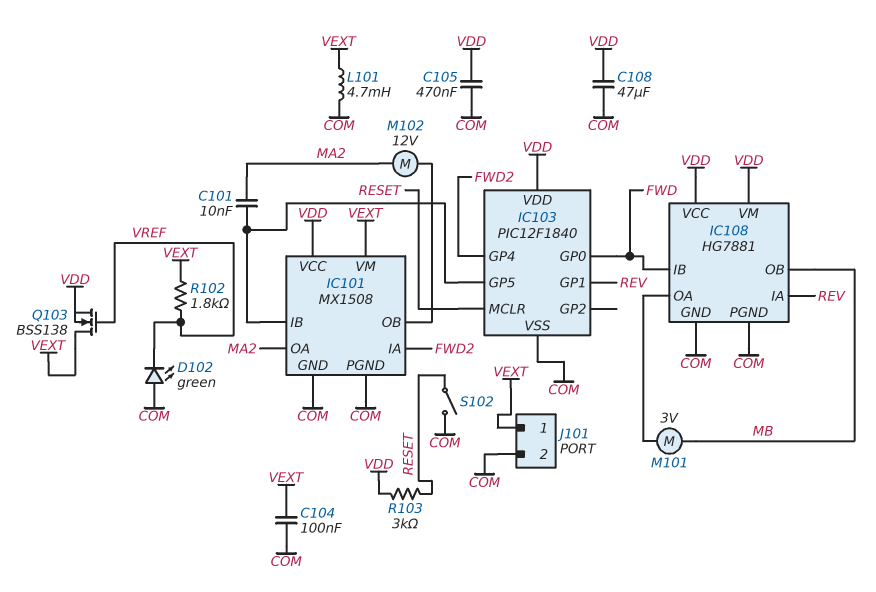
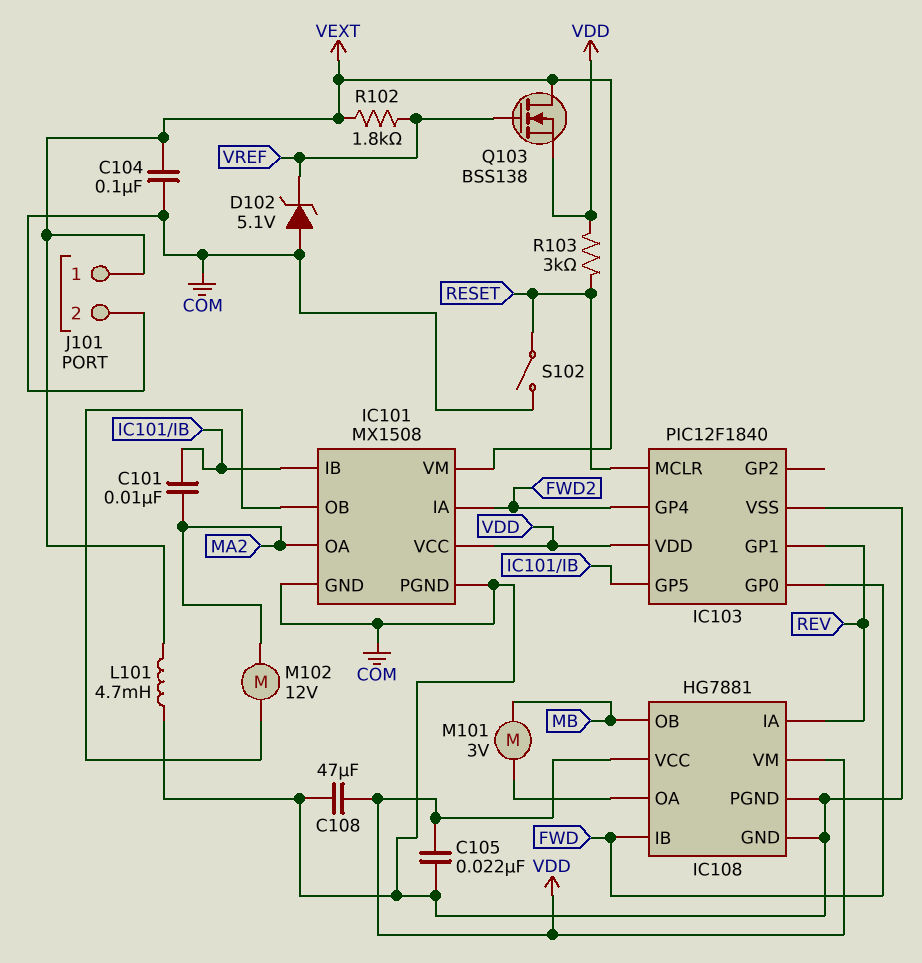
C105: 470nF (COM, VDD) -> 22nF (COM, VDD)
D102: LED green (A COM, K VREF) -> zener 5.1V (A COM, K VREF)

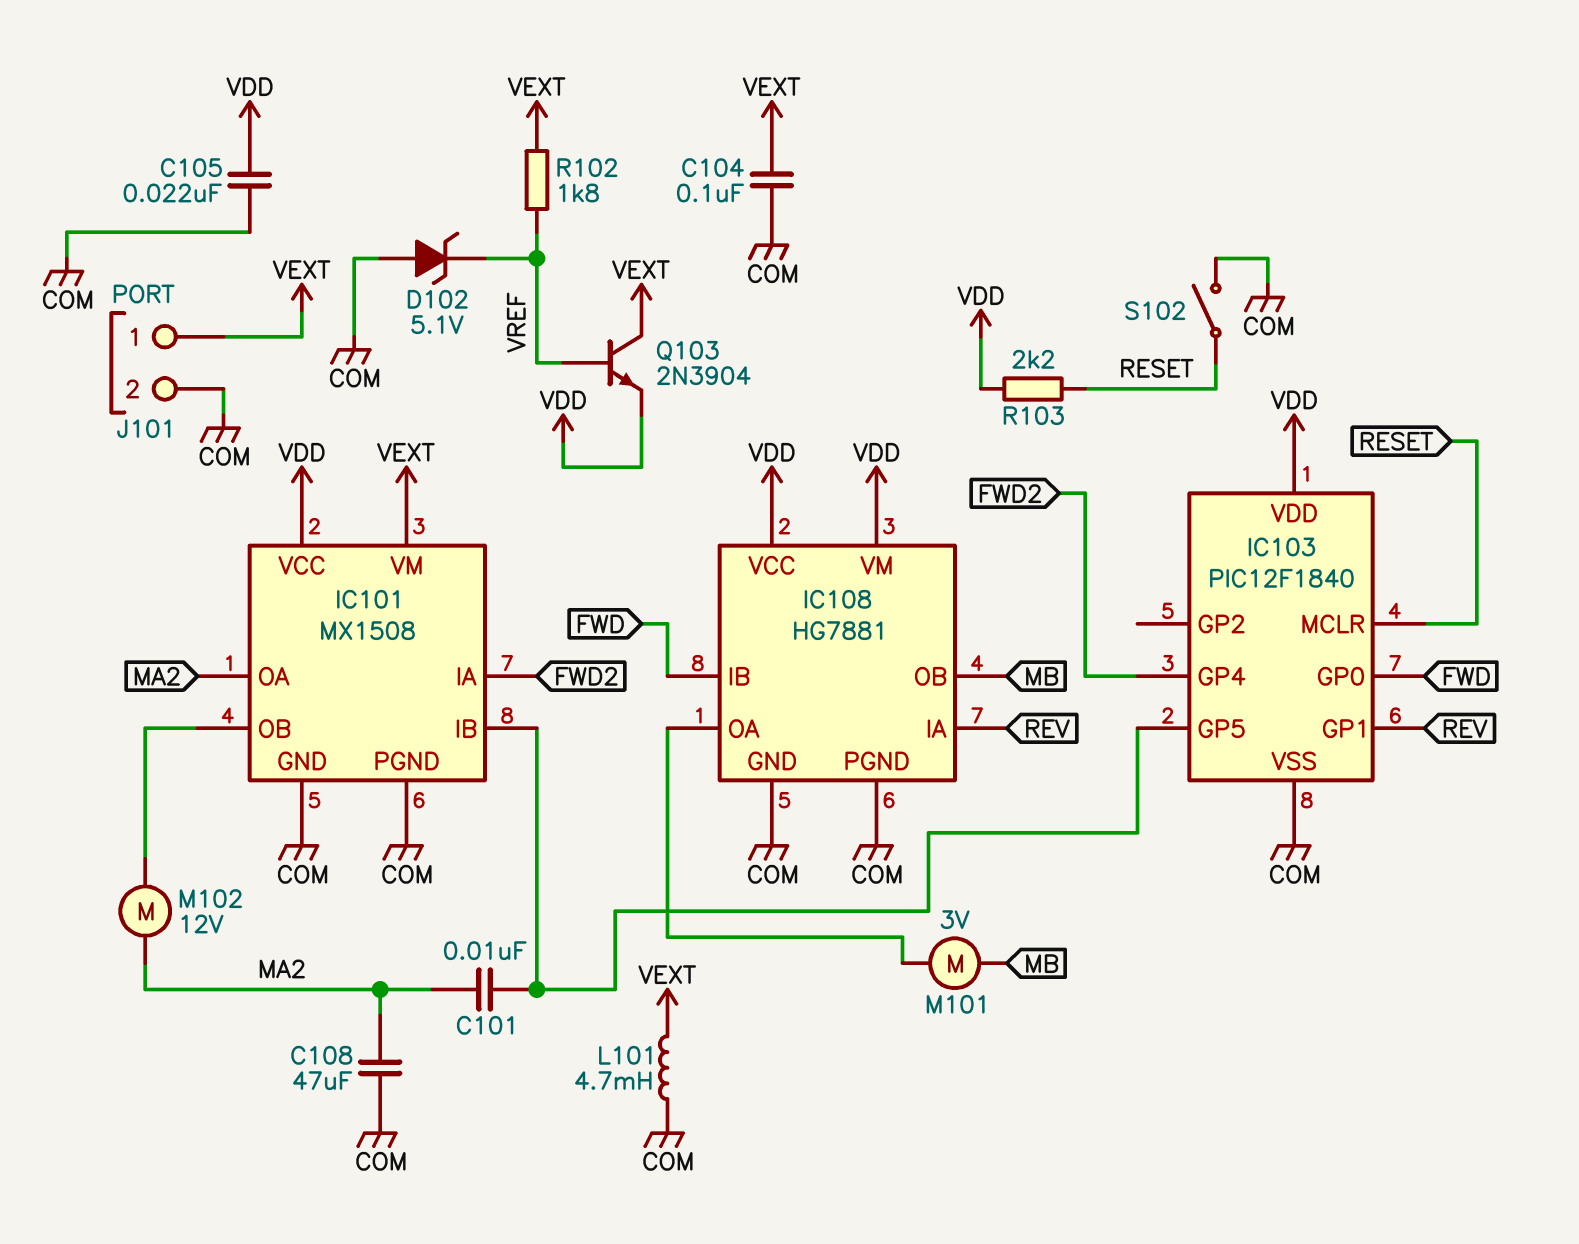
C108: 47uF (COM, VDD) -> 47uF (COM, MA2)
Q103: NMOS BSS138 (G VREF, D VEXT, S VDD) -> NPN 2N3904 (B VREF, C VEXT, E VDD)
R103: 3k (RESET, VDD) -> 2.2k (RESET, VDD)

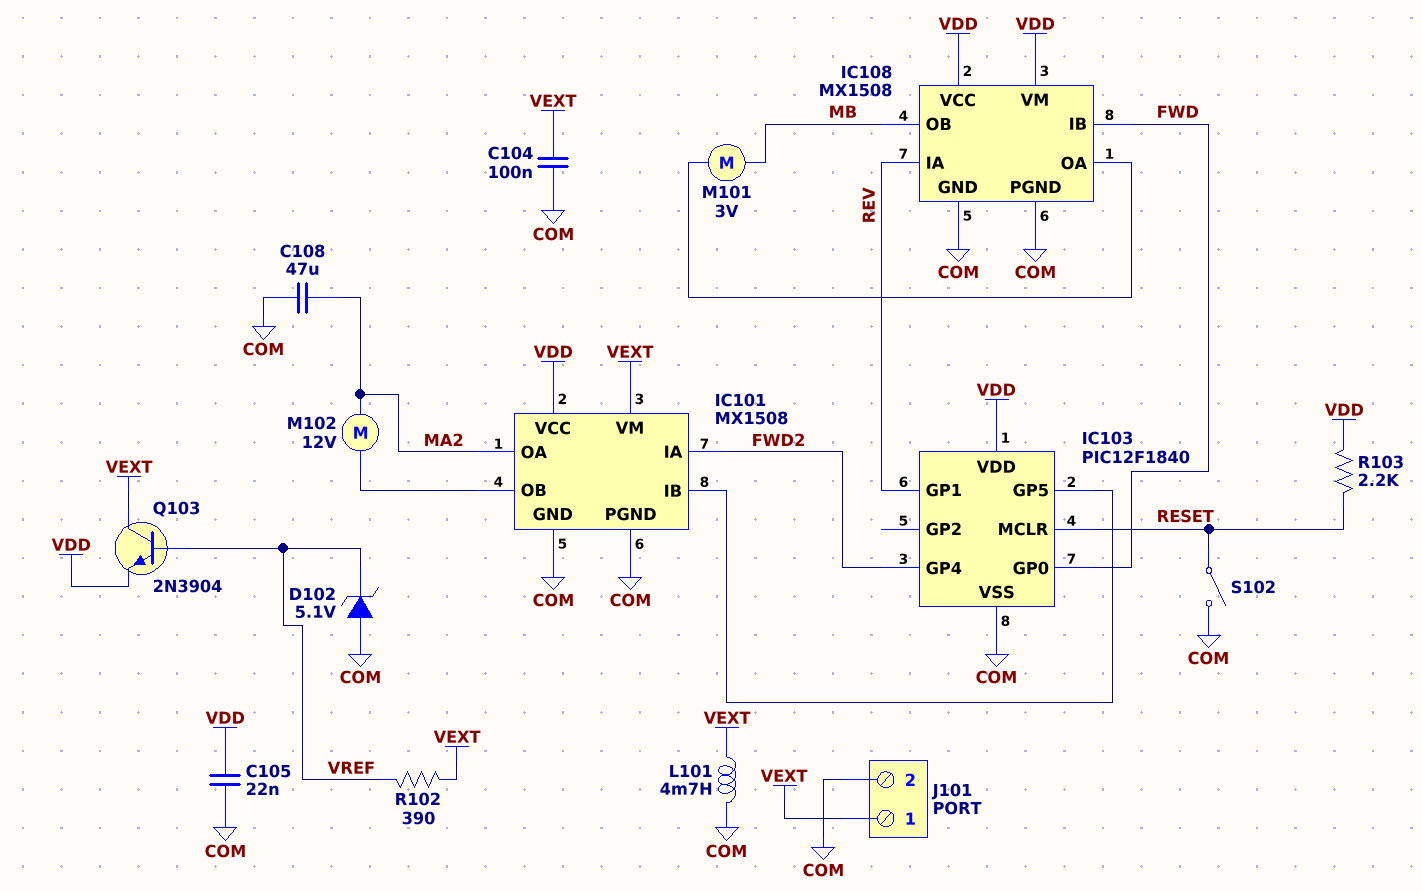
C101: 10nF (IC101/IB, MA2) -> none
IC108: HG7881 -> MX1508
R102: 1.8k (VEXT, VREF) -> 390 (VEXT, VREF)

